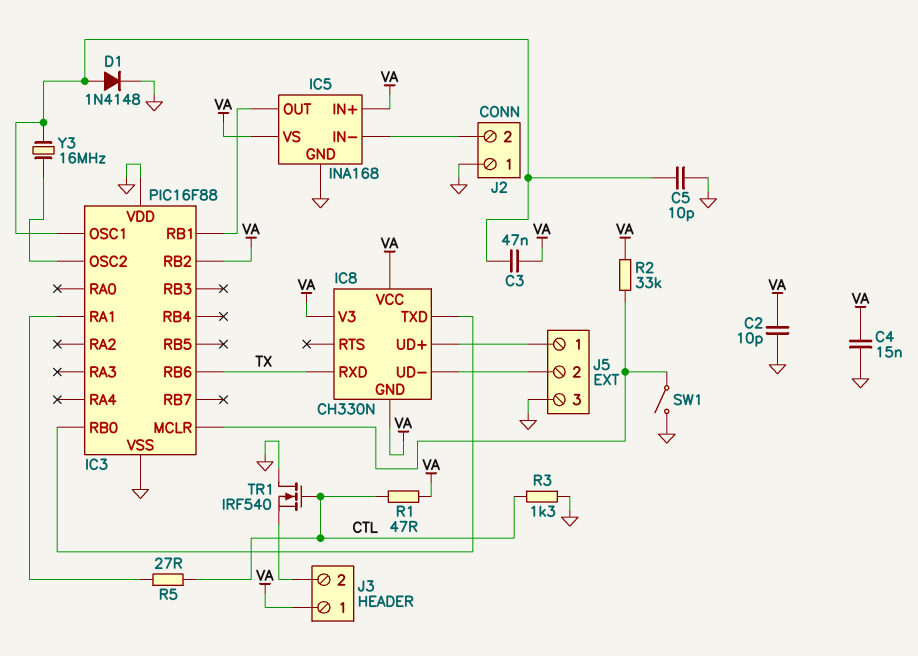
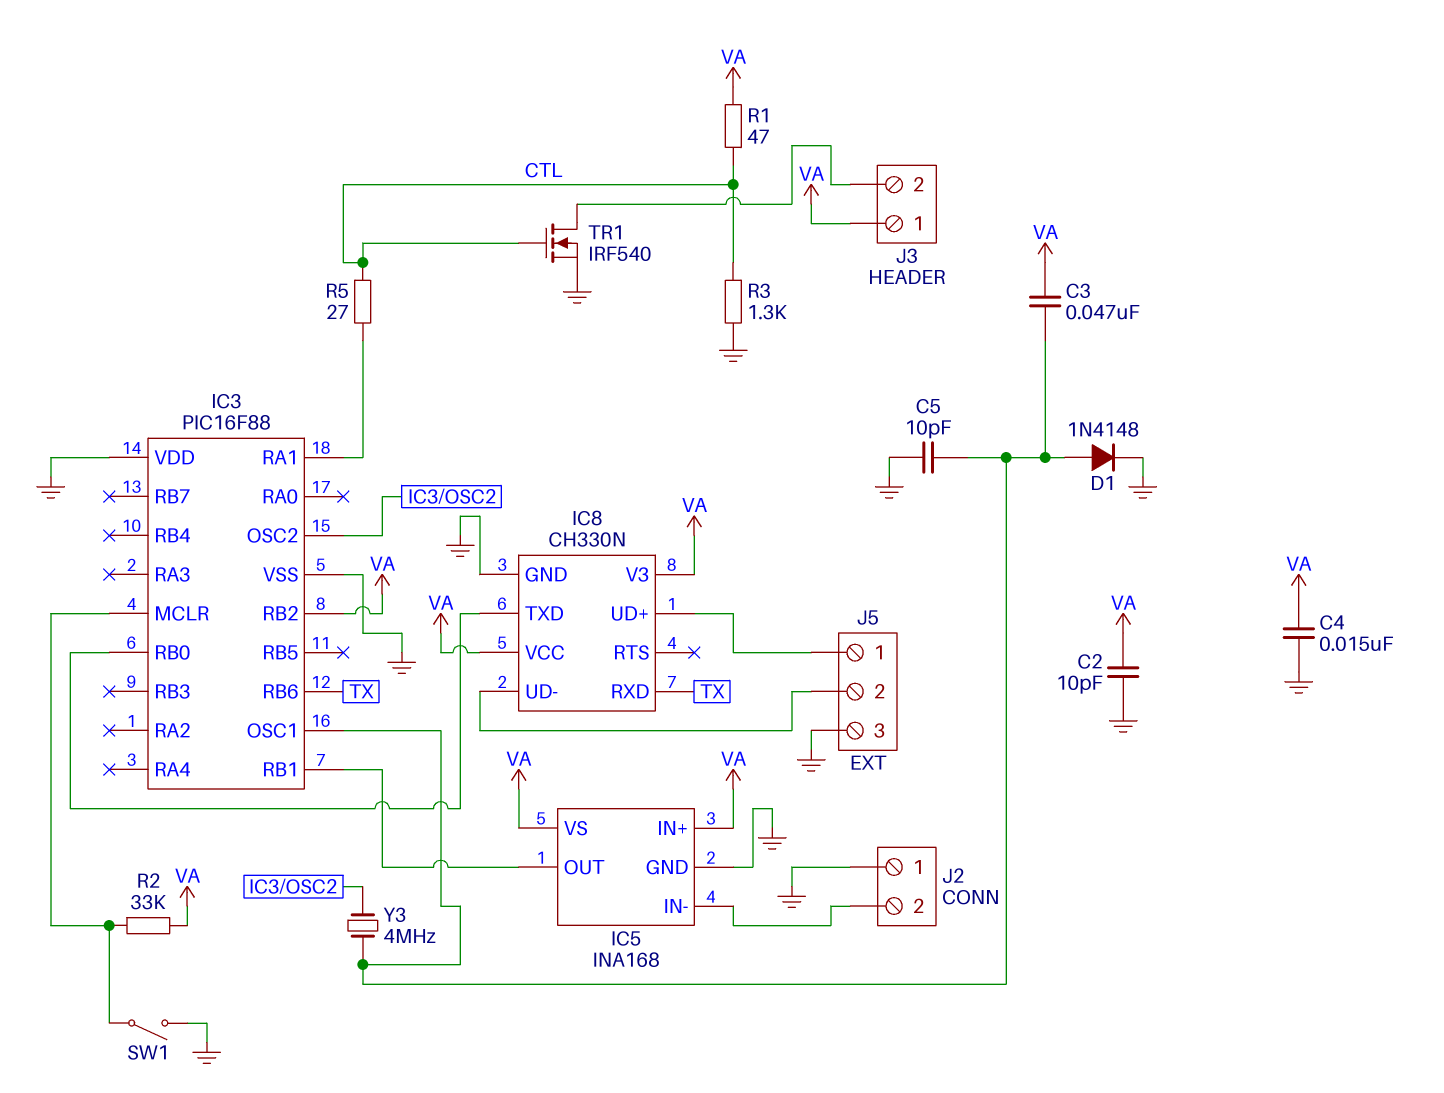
IC8 pin GND: VA -> GND
TR1: NMOS IRF540 (G CTL, D GND, S J3/2) -> NMOS IRF540 (G CTL, D J3/2, S GND)
Y3: 16MHz (IC3/OSC1, IC3/OSC2) -> 4MHz (IC3/OSC1, IC3/OSC2)

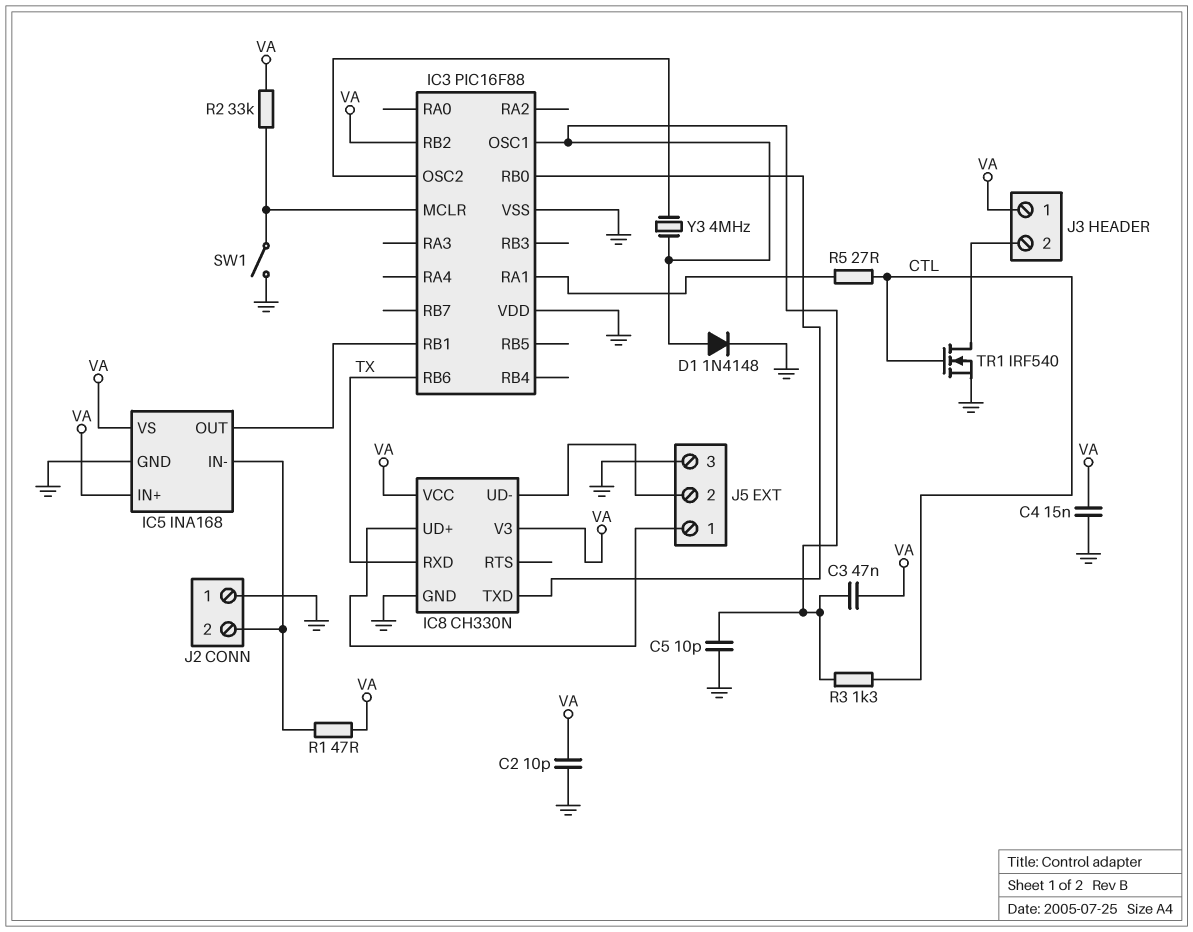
R1: 47 (CTL, VA) -> 47 (IC5/IN-, VA)
R3: 1.3k (CTL, GND) -> 1.3k (CTL, IC3/OSC1)

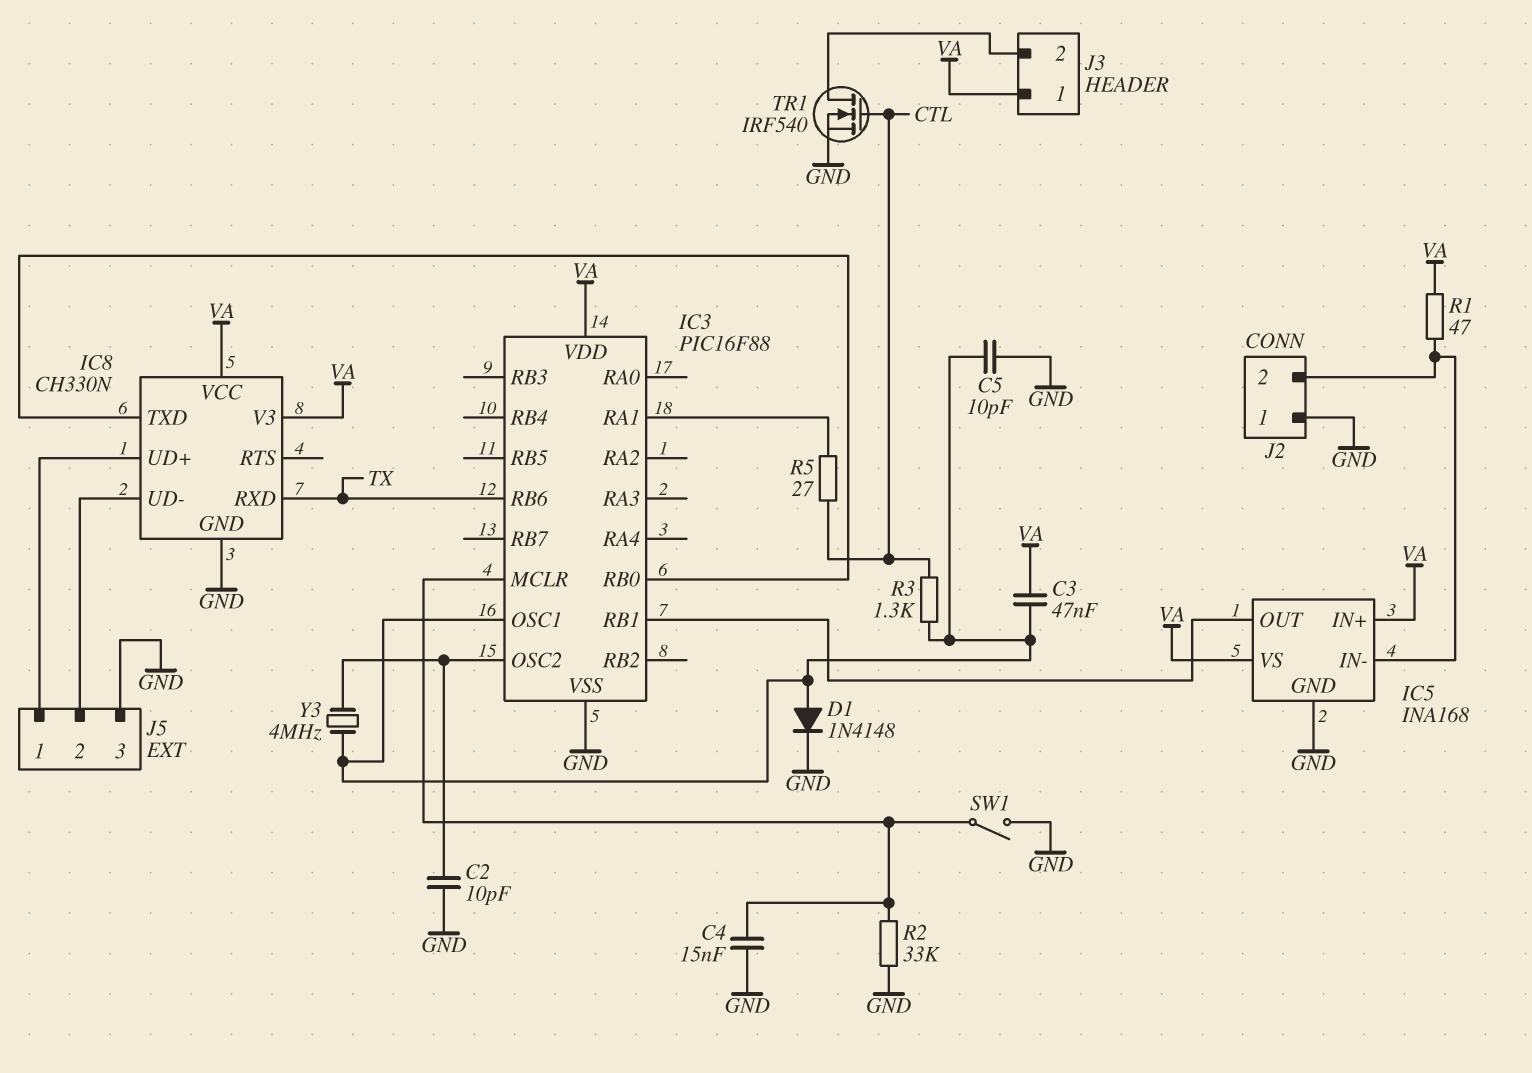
C2: 10pF (GND, VA) -> 10pF (GND, IC3/OSC2)
C4: 15nF (GND, VA) -> 15nF (GND, IC3/MCLR)
IC3 pin RB2: VA -> none
IC3 pin VDD: GND -> VA
R2: 33k (IC3/MCLR, VA) -> 33k (GND, IC3/MCLR)

